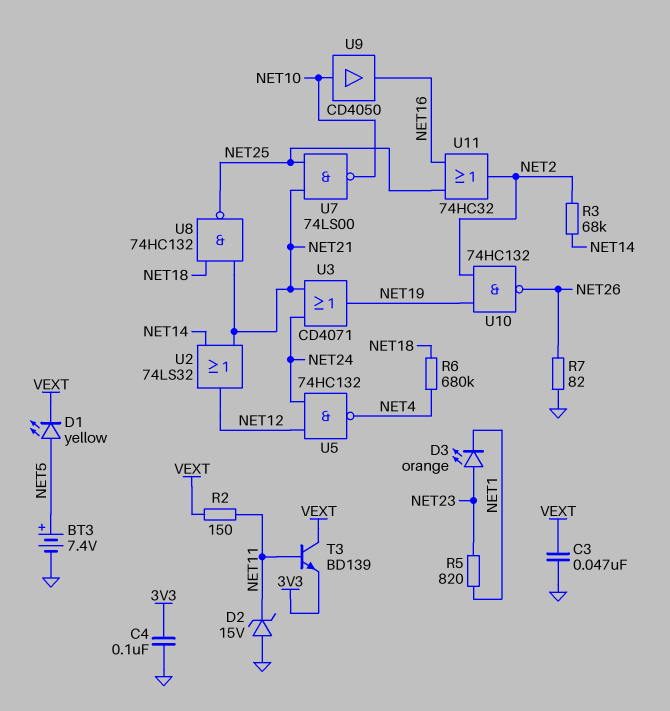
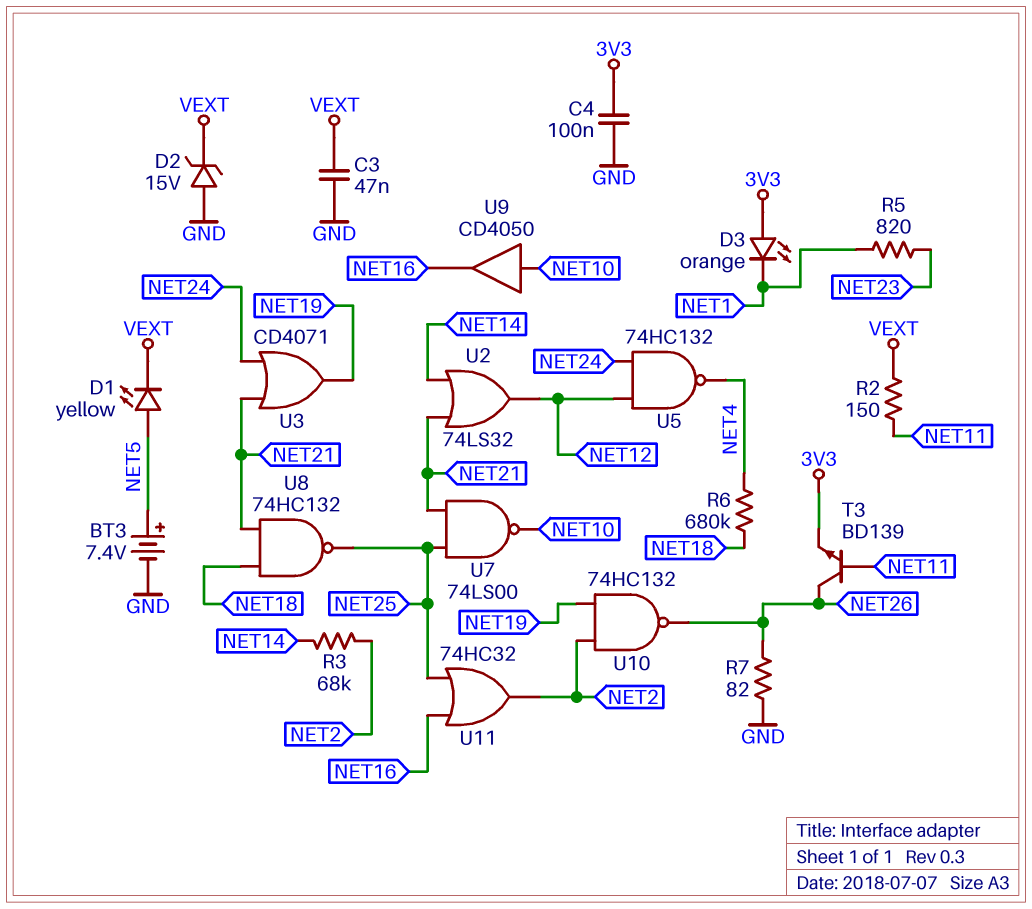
D2: zener 15V (A GND, K NET11) -> zener 15V (A GND, K VEXT)
D3: LED orange (A NET23, K NET1) -> LED orange (A 3V3, K NET1)
T3: NPN BD139 (B NET11, C VEXT, E 3V3) -> NPN BD139 (B NET11, C NET26, E 3V3)

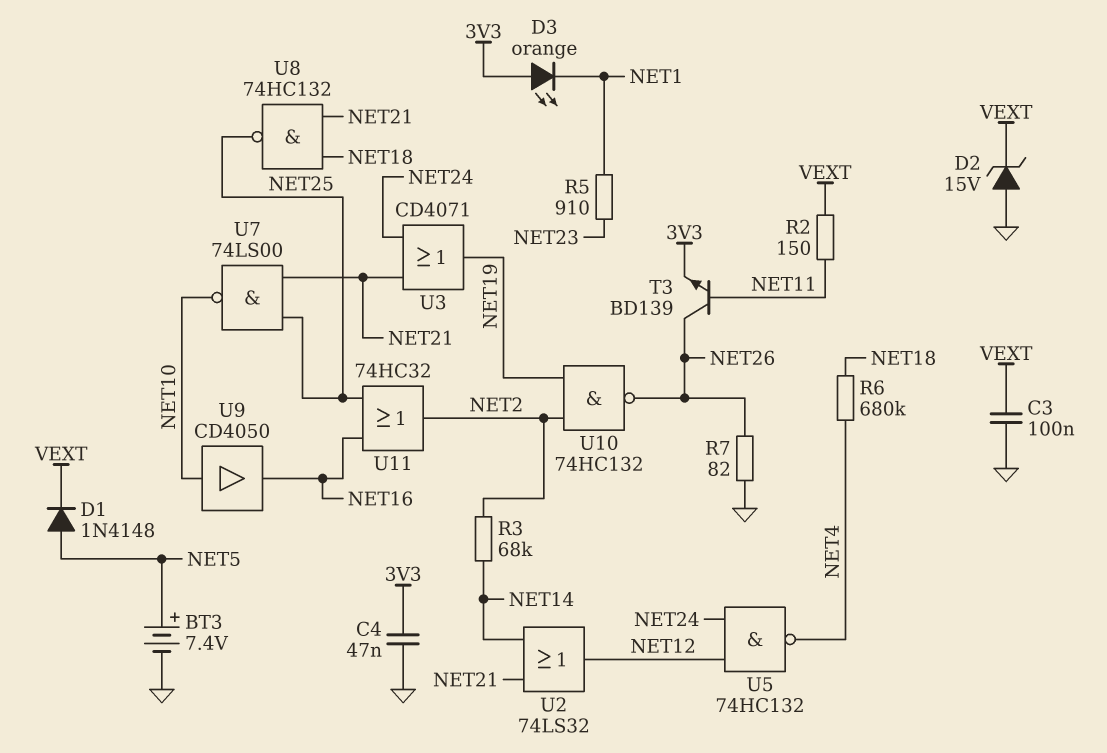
C3: 47nF (GND, VEXT) -> 100nF (GND, VEXT)
C4: 100nF (3V3, GND) -> 47nF (3V3, GND)
D1: LED yellow (A NET5, K VEXT) -> diode 1N4148 (A NET5, K VEXT)
R5: 820 (NET1, NET23) -> 910 (NET1, NET23)

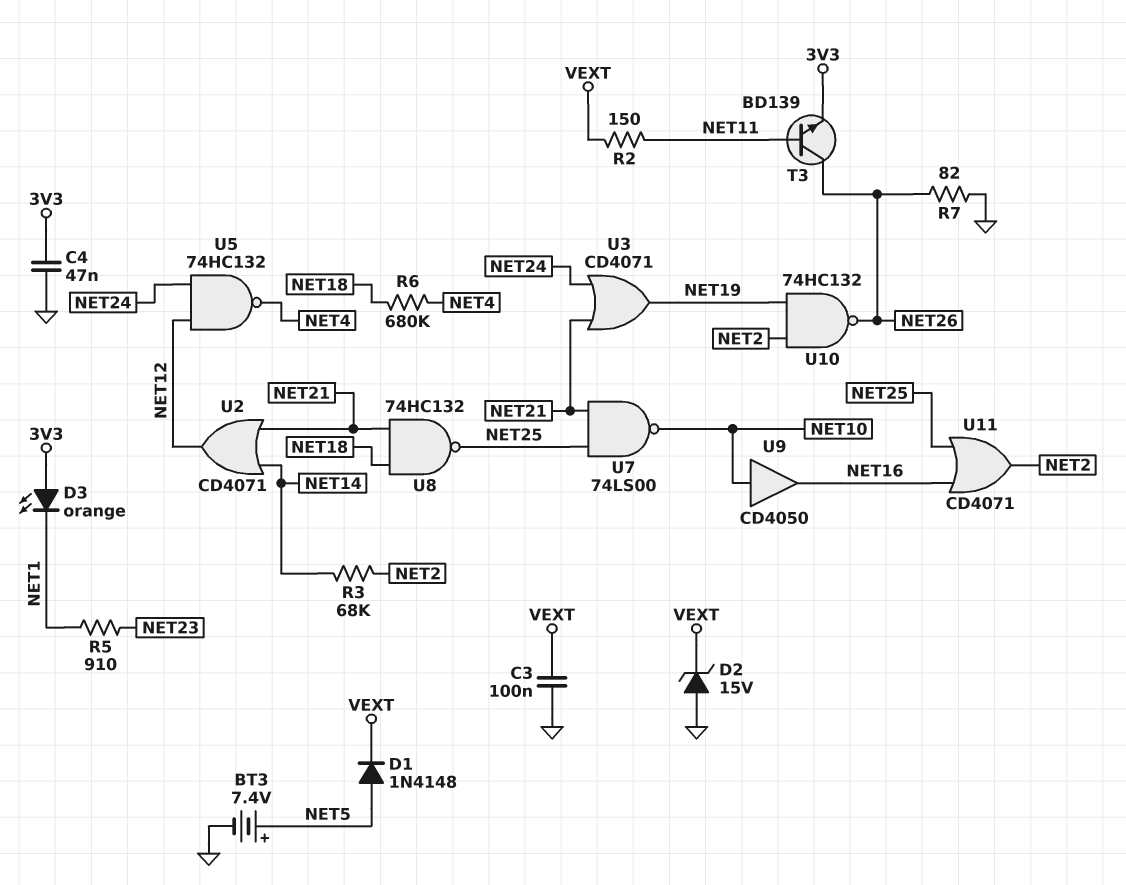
U2: OR 74LS32 (in NET14, in NET21, out NET12) -> OR CD4071 (in NET14, in NET21, out NET12)
U11: OR 74HC32 (in NET16, in NET25, out NET2) -> OR CD4071 (in NET16, in NET25, out NET2)

